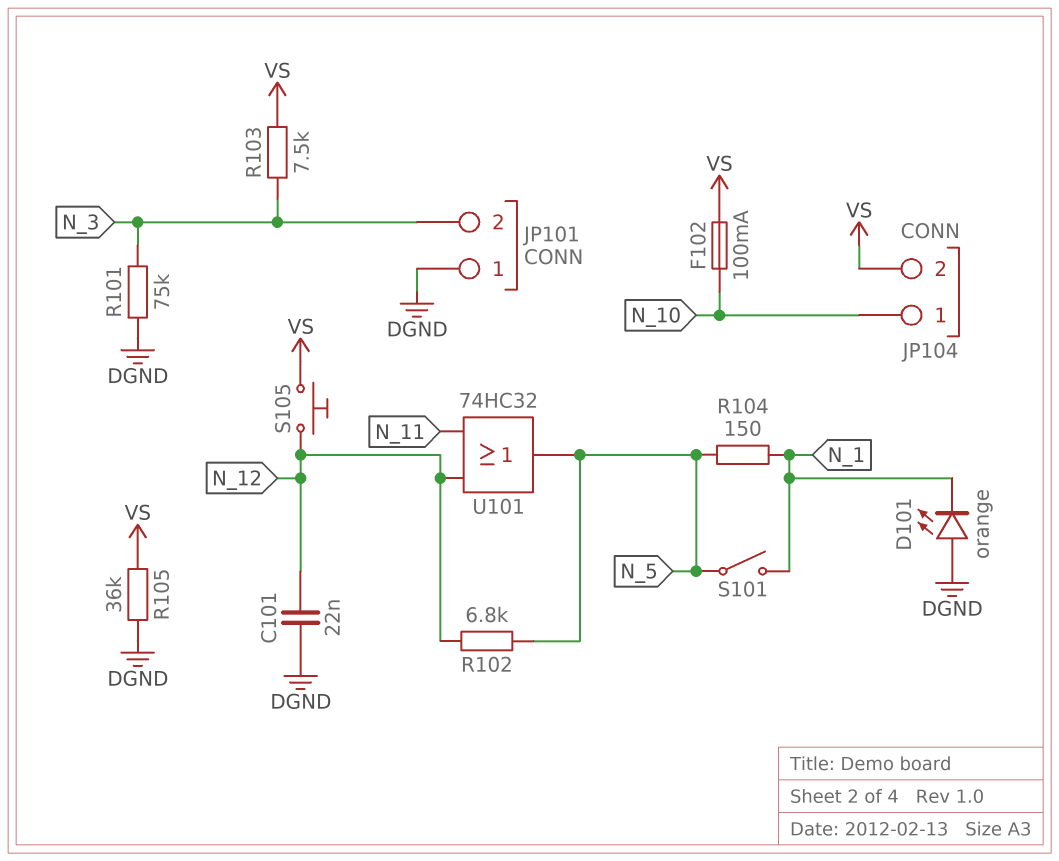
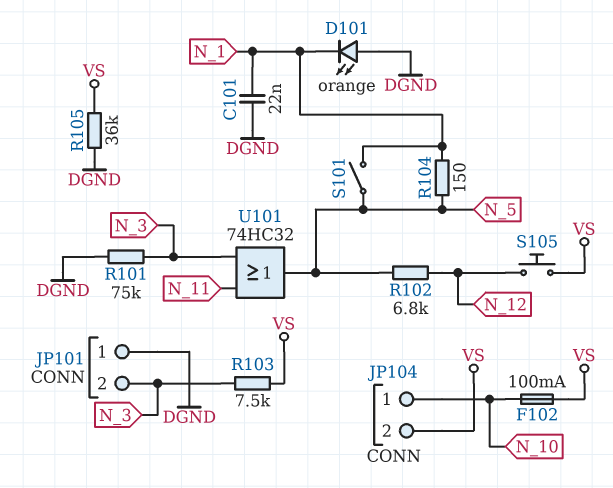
C101: 22nF (DGND, N_12) -> 22nF (DGND, N_1)
U101: OR 74HC32 (in N_11, in N_12, out N_5) -> OR 74HC32 (in N_3, in N_11, out N_5)

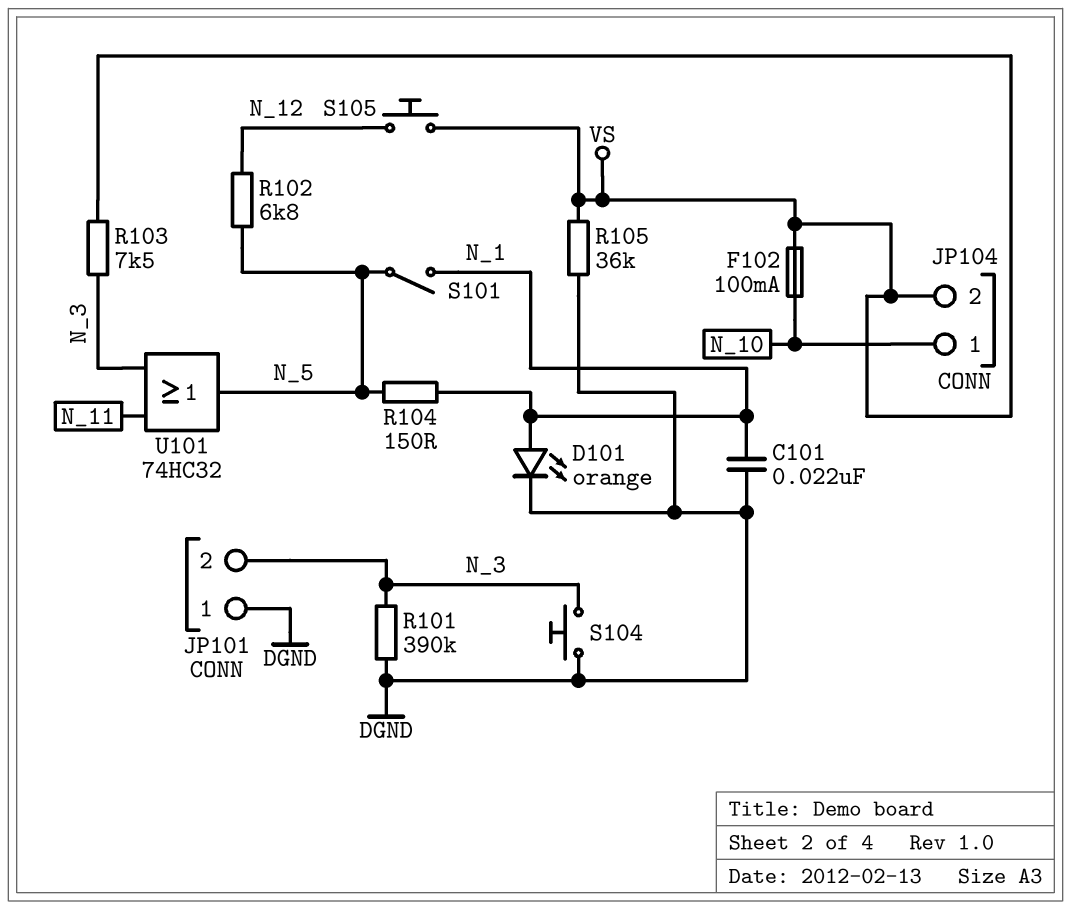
D101: LED orange (A DGND, K N_1) -> LED orange (A N_1, K DGND)
R101: 75k (DGND, N_3) -> 390k (DGND, N_3)
S104: none -> button (DGND, N_3)

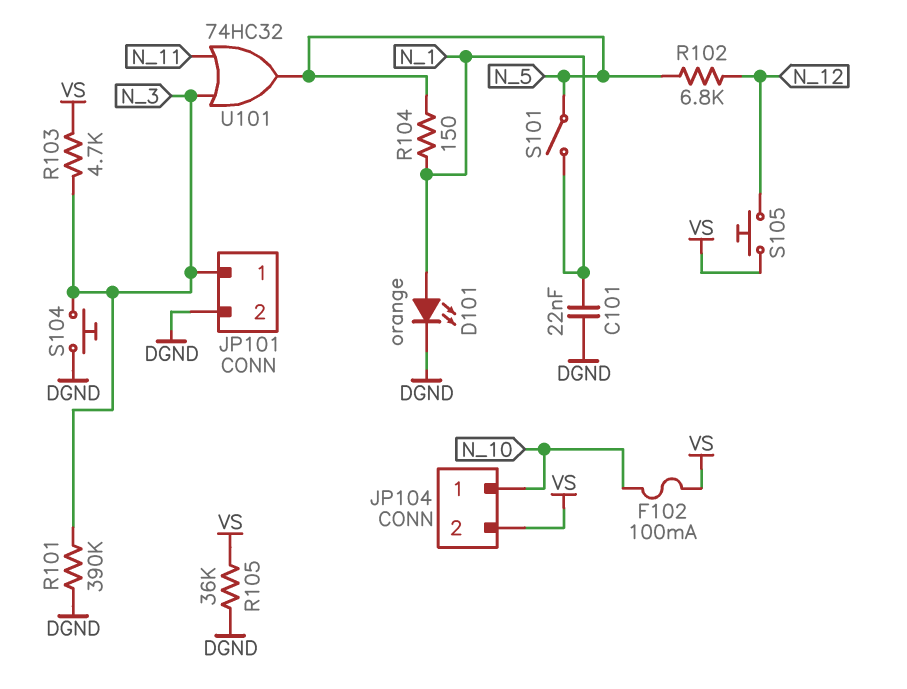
JP101 pin 1: DGND -> N_3
JP101 pin 2: N_3 -> DGND
R103: 7.5k (N_3, VS) -> 4.7k (N_3, VS)

